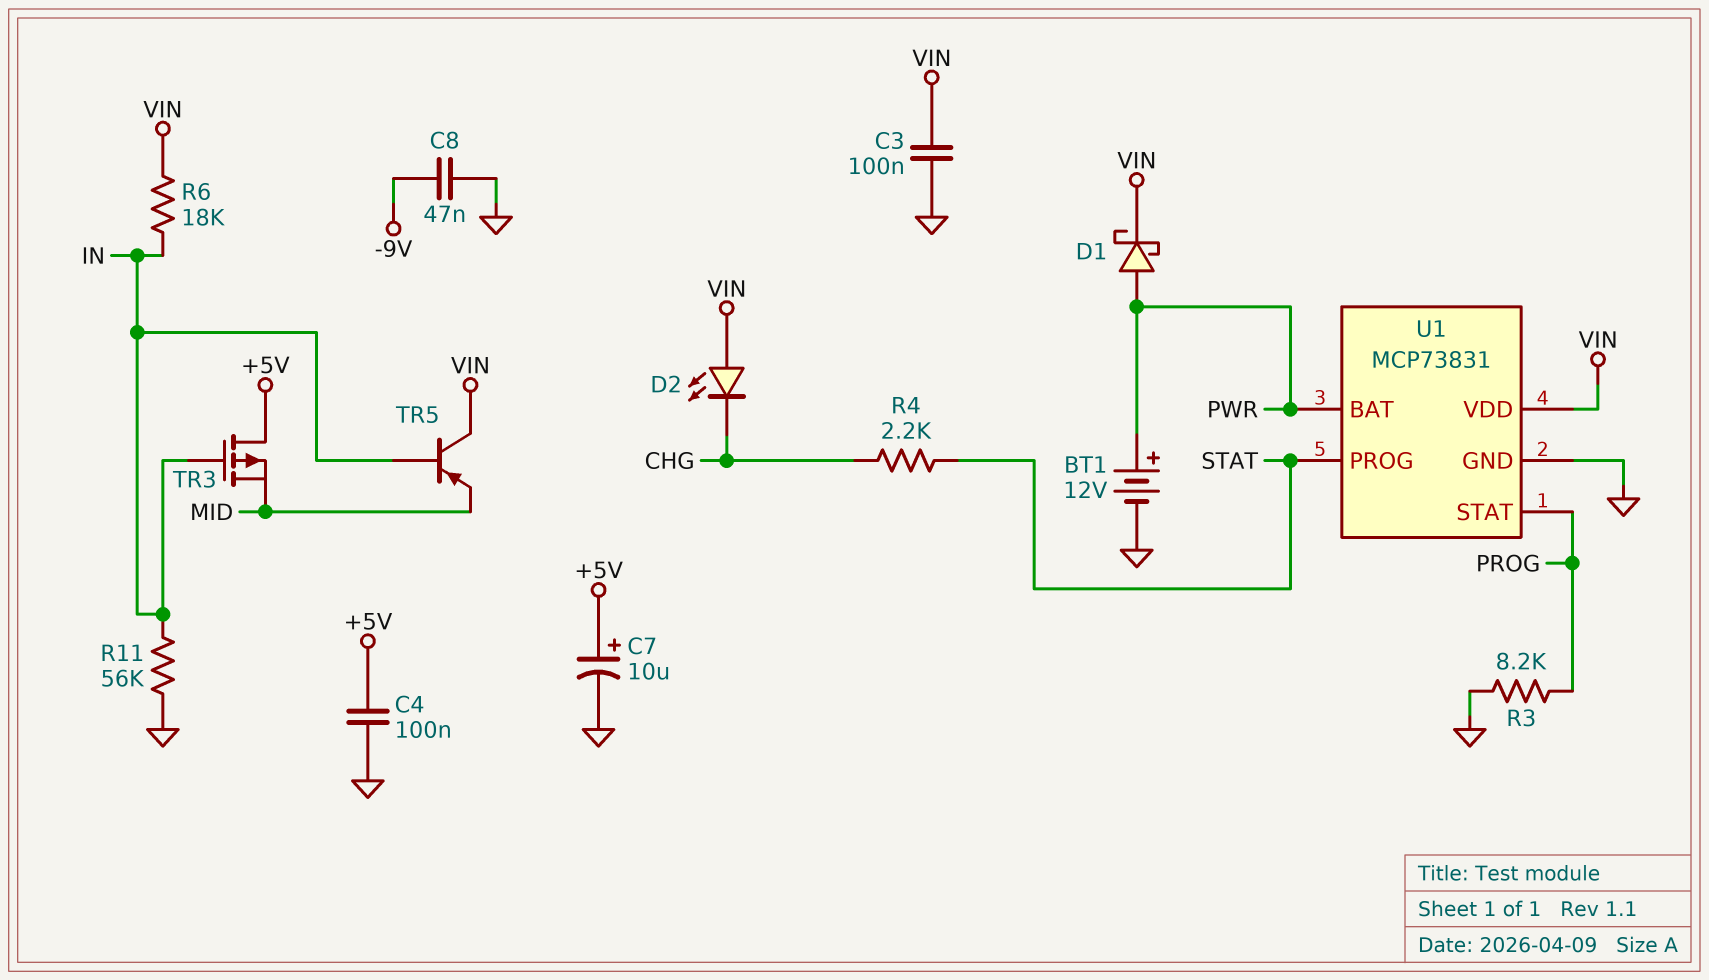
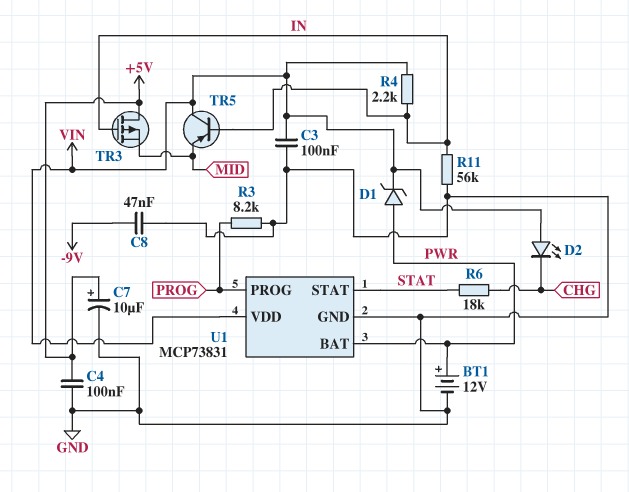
D1: schottky (A PWR, K VIN) -> zener (A PWR, K VIN)
R4: 2.2k (CHG, STAT) -> 2.2k (IN, VIN)
R6: 18k (IN, VIN) -> 18k (CHG, STAT)
U1 pin PROG: STAT -> PROG
U1 pin STAT: PROG -> STAT

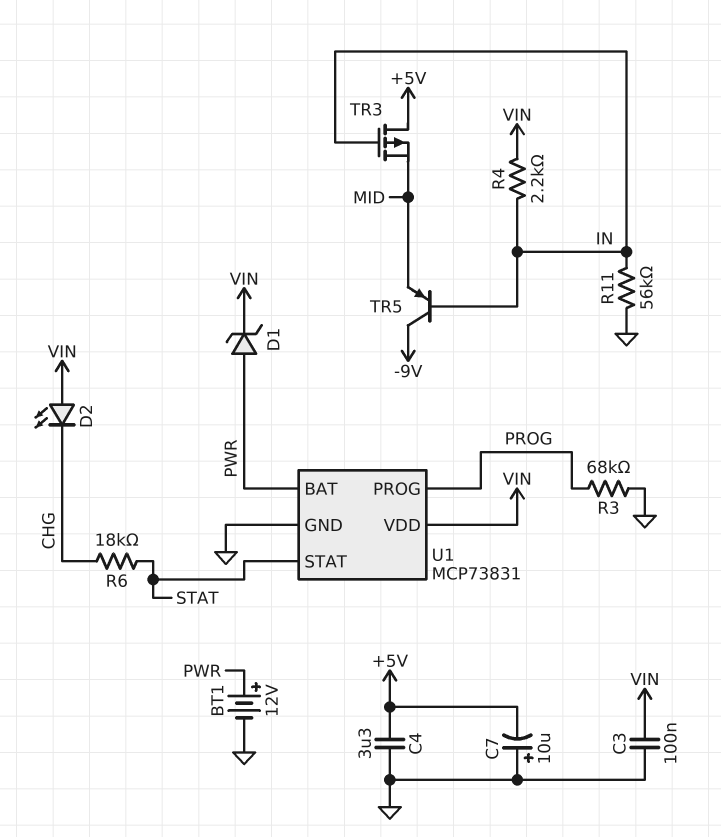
C4: 100nF (+5V, GND) -> 3.3uF (+5V, GND)
C7: 10uF (plus +5V, minus GND) -> 10uF (plus GND, minus +5V)
C8: 47nF (-9V, GND) -> none
R3: 8.2k (GND, PROG) -> 68k (GND, PROG)
TR5: PNP (B IN, C VIN, E MID) -> PNP (B IN, C -9V, E MID)

